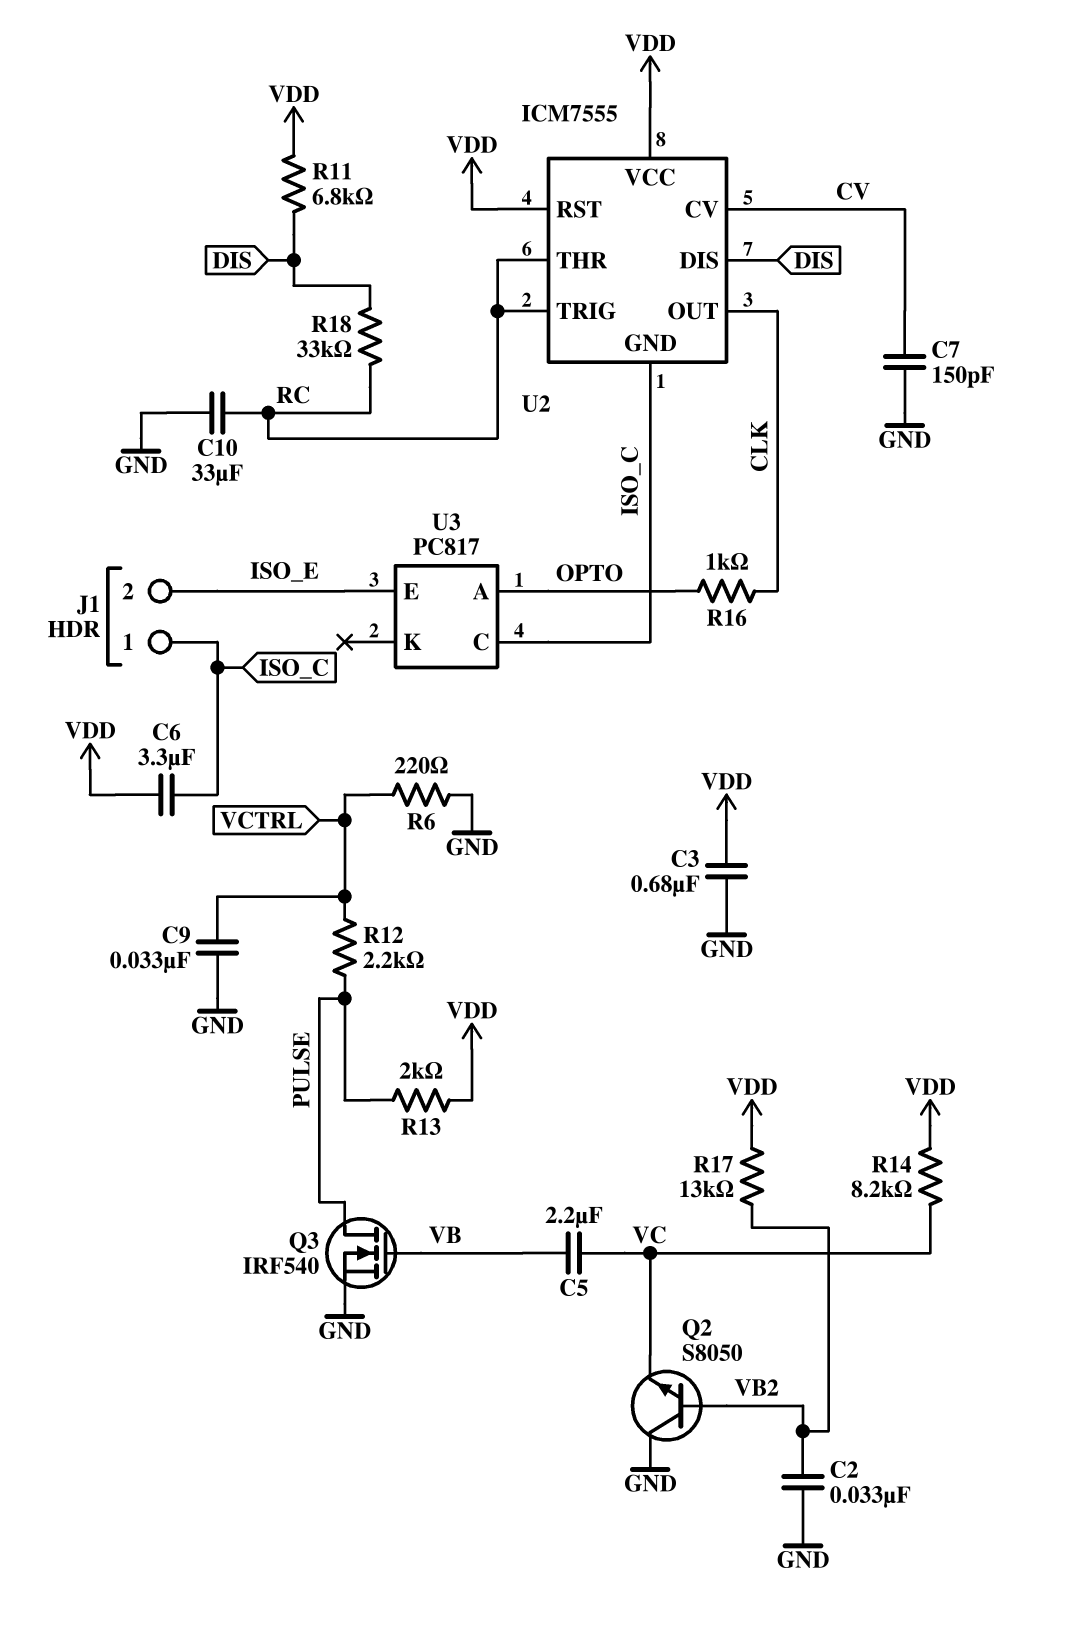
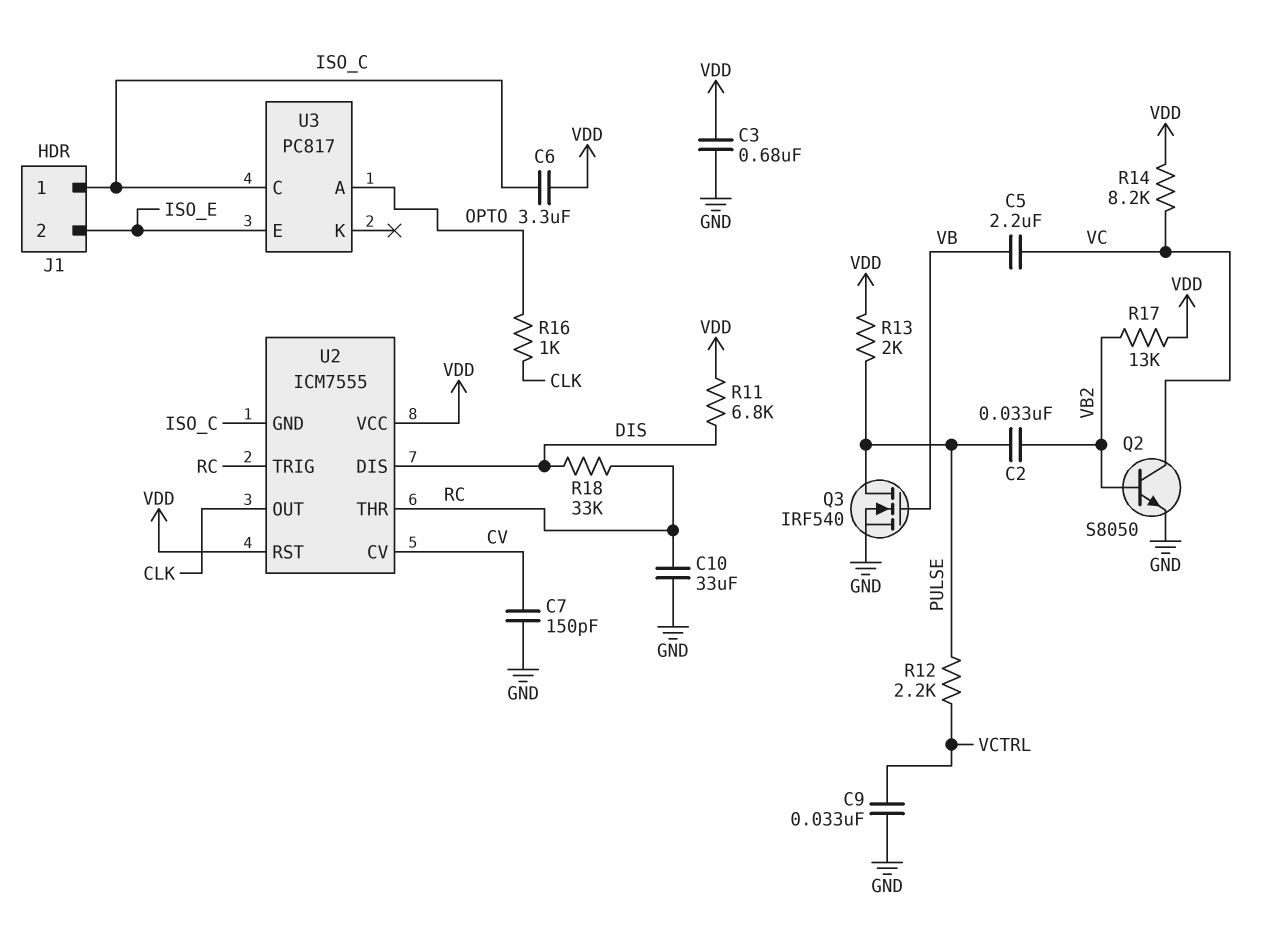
C2: 33nF (GND, VB2) -> 33nF (PULSE, VB2)
Q2: NPN S8050 (B VB2, C GND, E VC) -> NPN S8050 (B VB2, C VC, E GND)
R6: 220 (GND, VCTRL) -> none

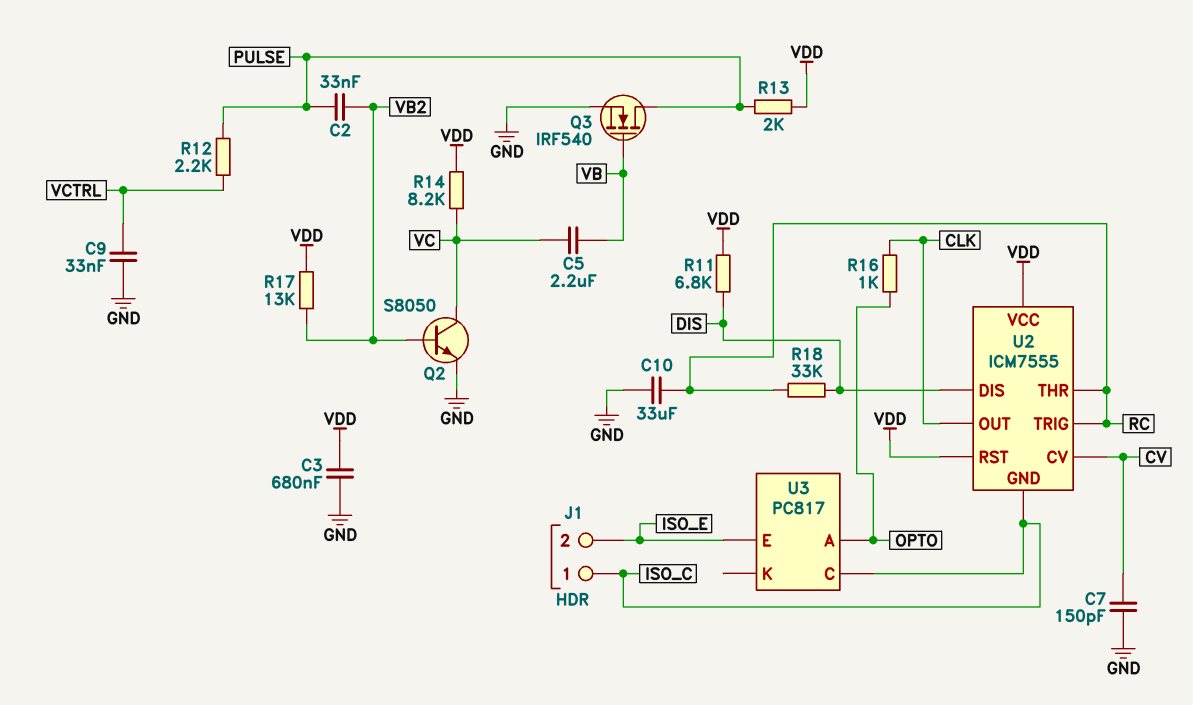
C6: 3.3uF (ISO_C, VDD) -> none

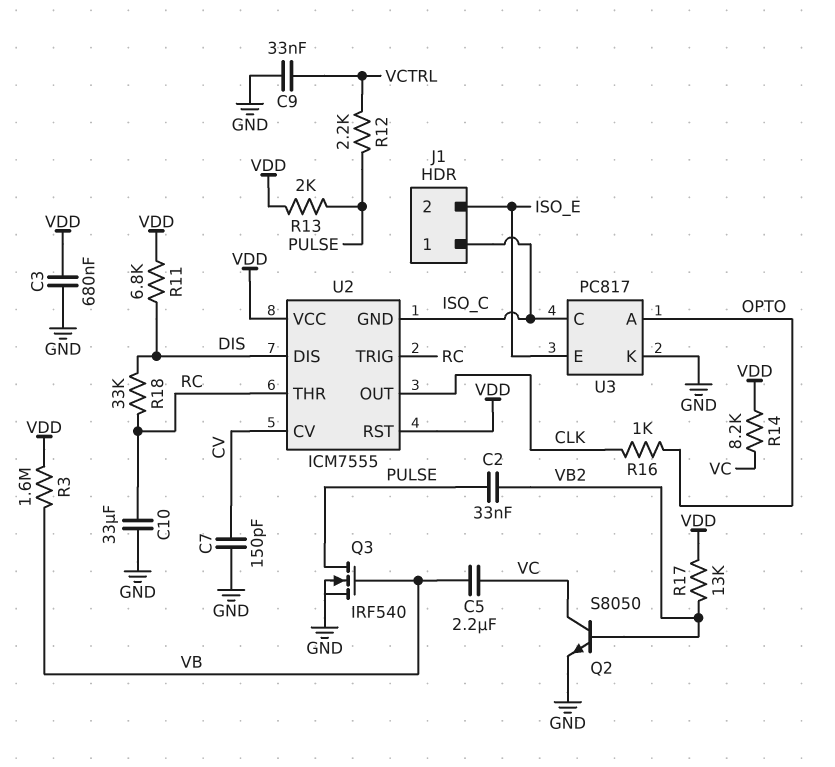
R3: none -> 1.6M (VB, VDD)
U3 pin K: none -> GND

